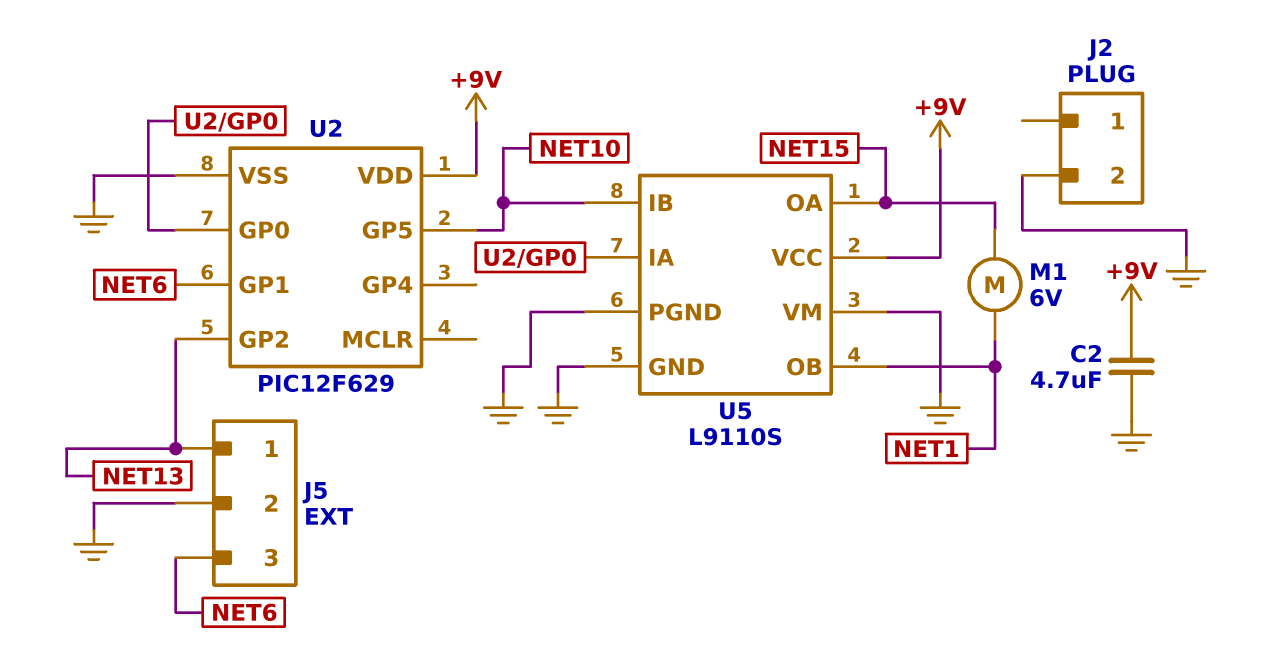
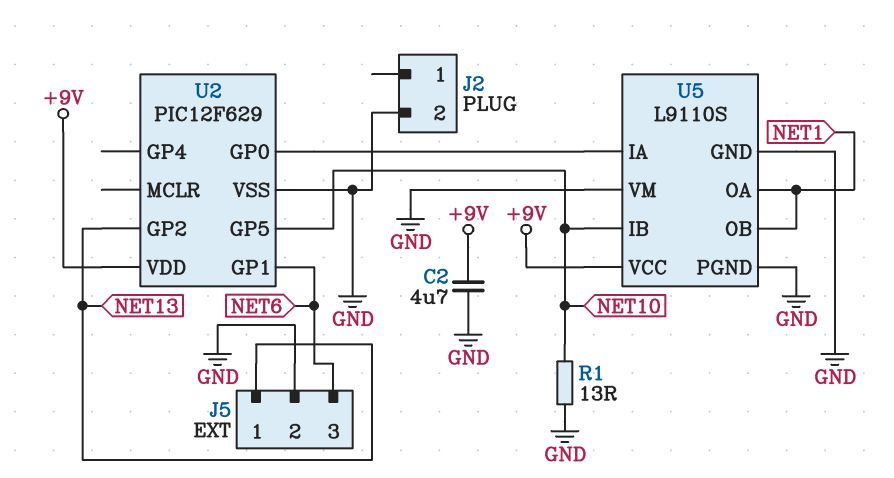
M1: motor 6V (NET1, NET15) -> none
R1: none -> 13 (GND, NET10)
U5 pin OA: NET15 -> NET1

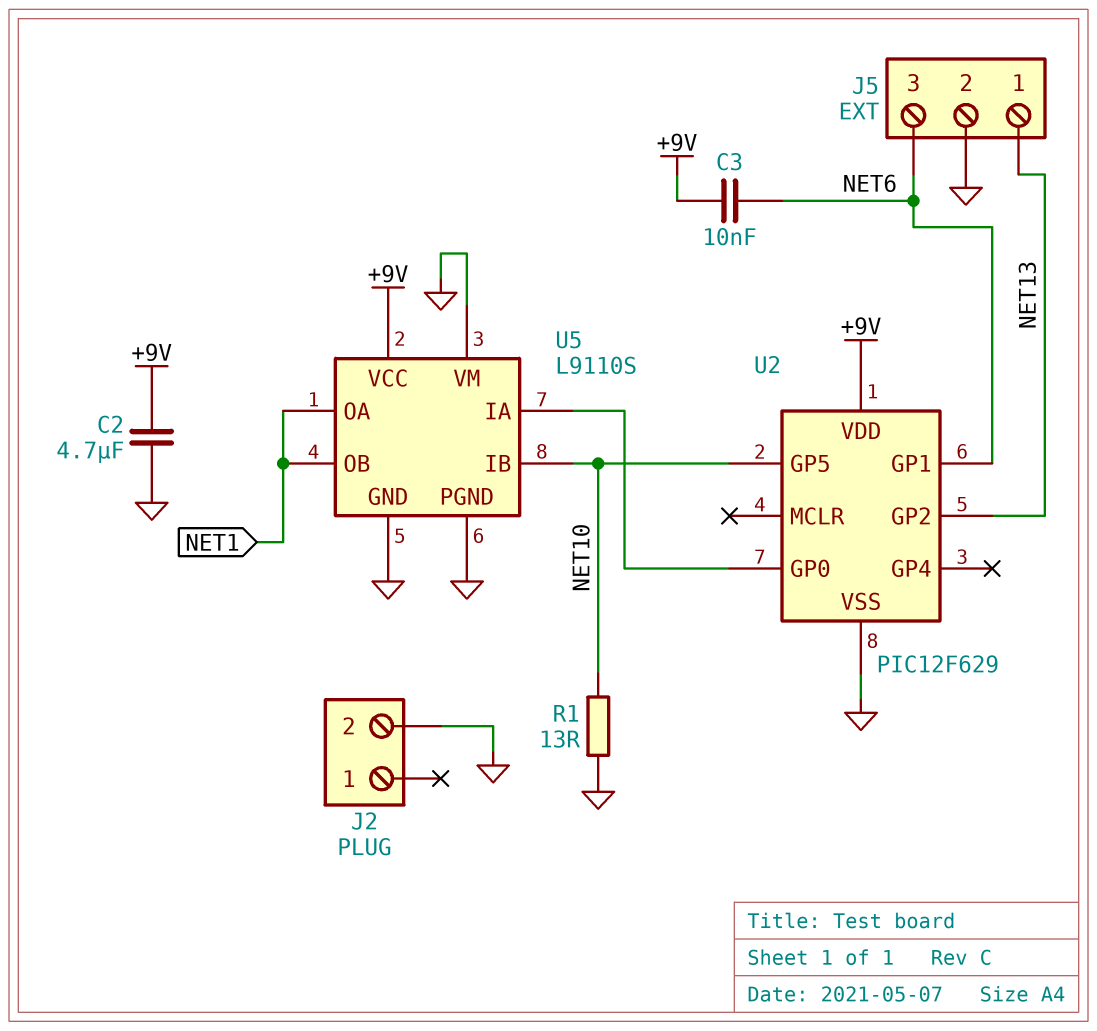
C3: none -> 10nF (+9V, NET6)

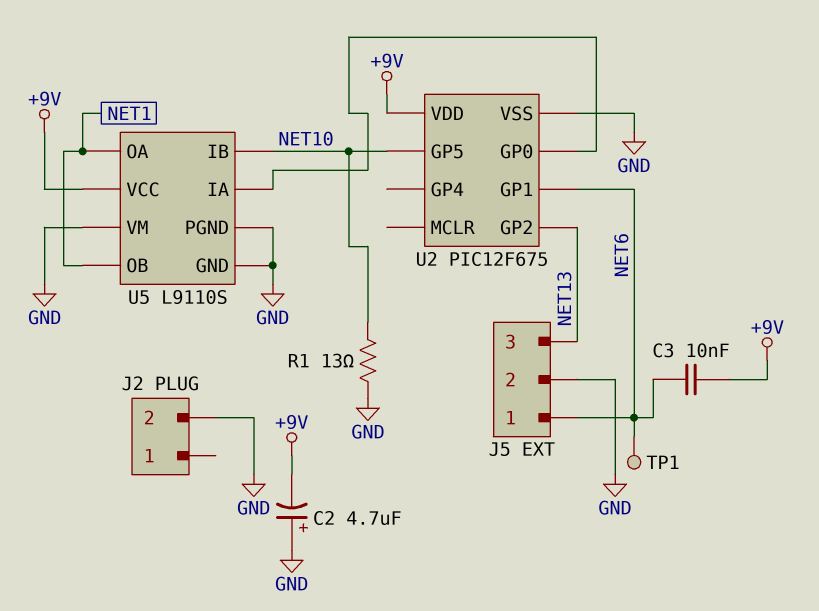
C2: 4.7uF (+9V, GND) -> 4.7uF (plus GND, minus +9V)
J5 pin 1: NET13 -> NET6
J5 pin 3: NET6 -> NET13
TP1: none -> test point (NET6)
U2: PIC12F629 -> PIC12F675

